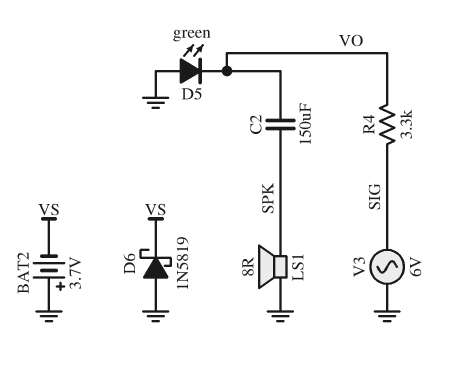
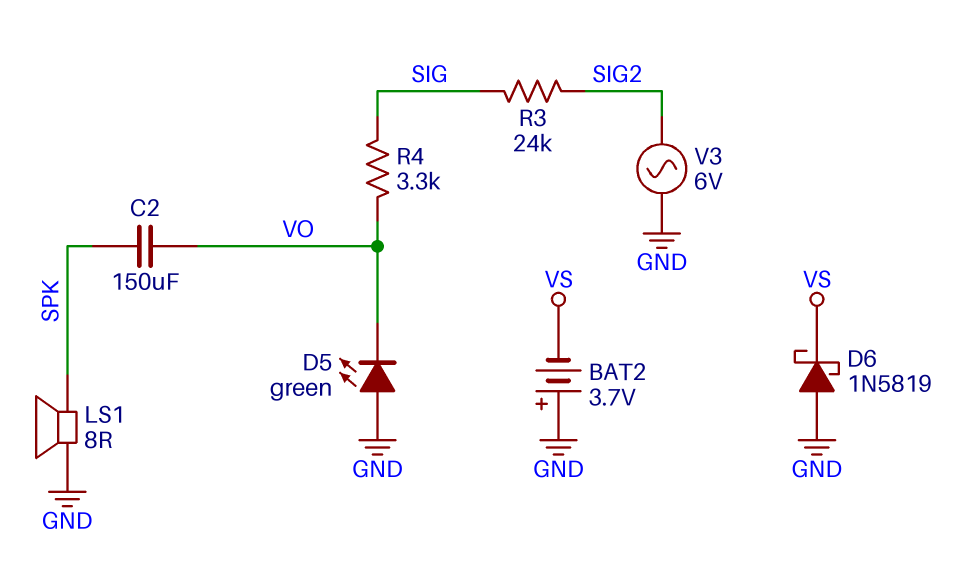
R3: none -> 24k (SIG, SIG2)
V3: AC 6V (GND, SIG) -> AC 6V (GND, SIG2)

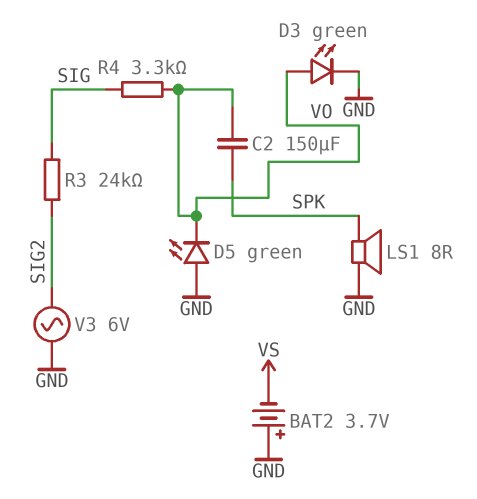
D3: none -> LED green (A VO, K GND)
D6: schottky 1N5819 (A GND, K VS) -> none

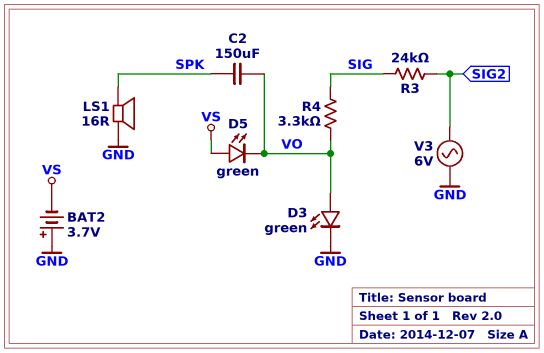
D5: LED green (A GND, K VO) -> LED green (A VS, K VO)
LS1: speaker 8R (GND, SPK) -> speaker 16R (GND, SPK)

